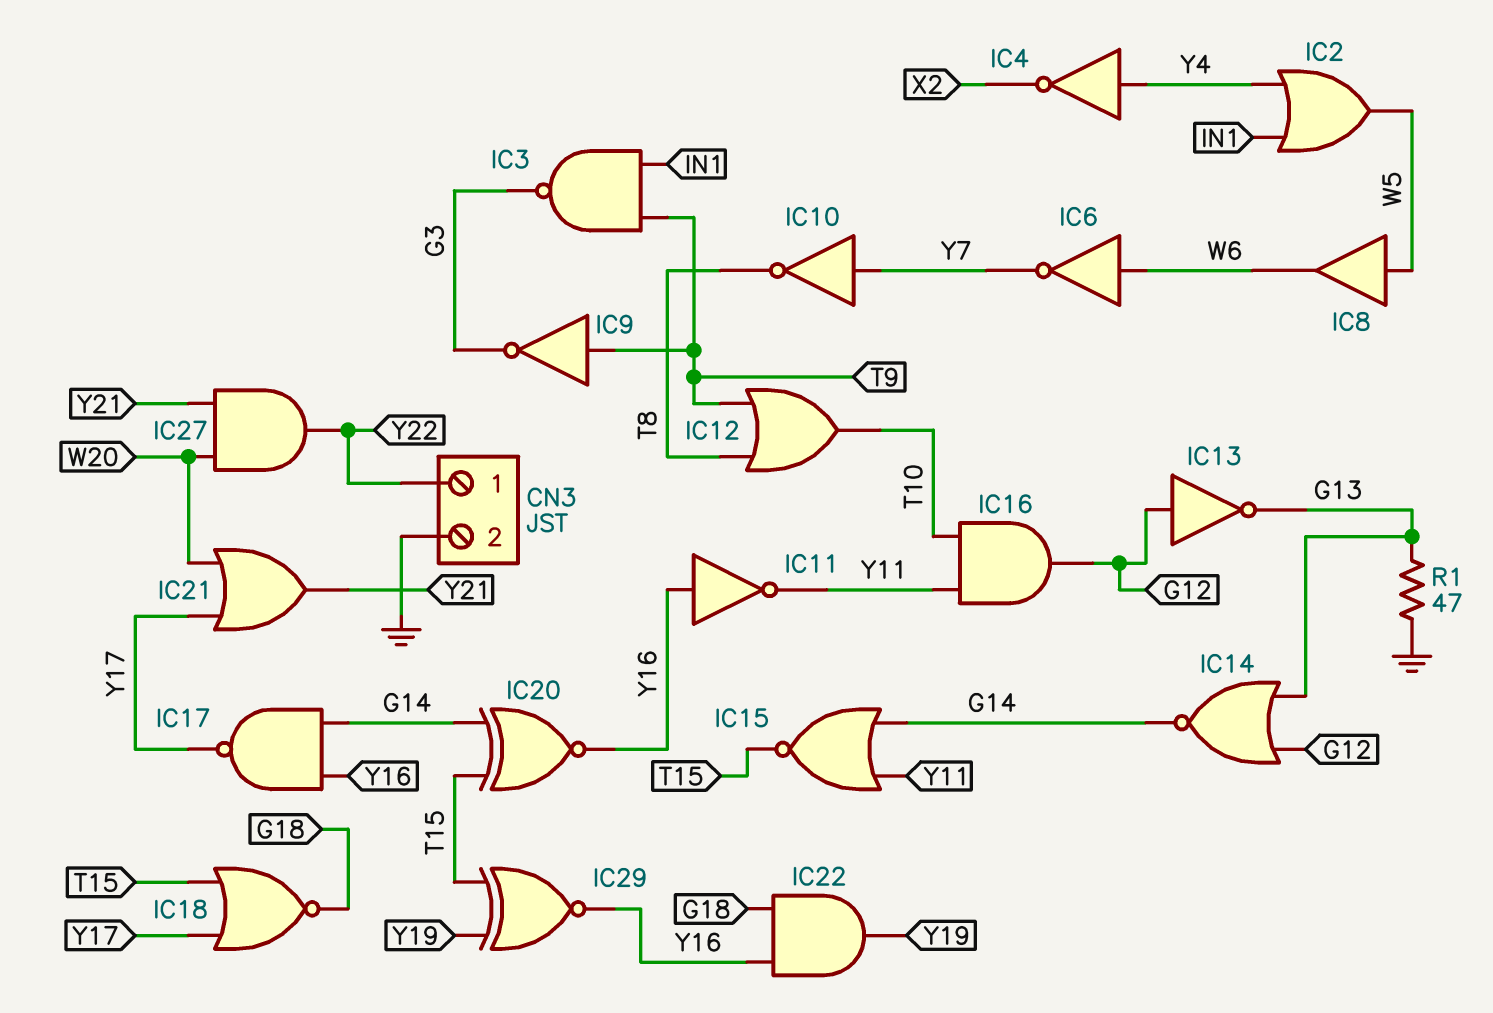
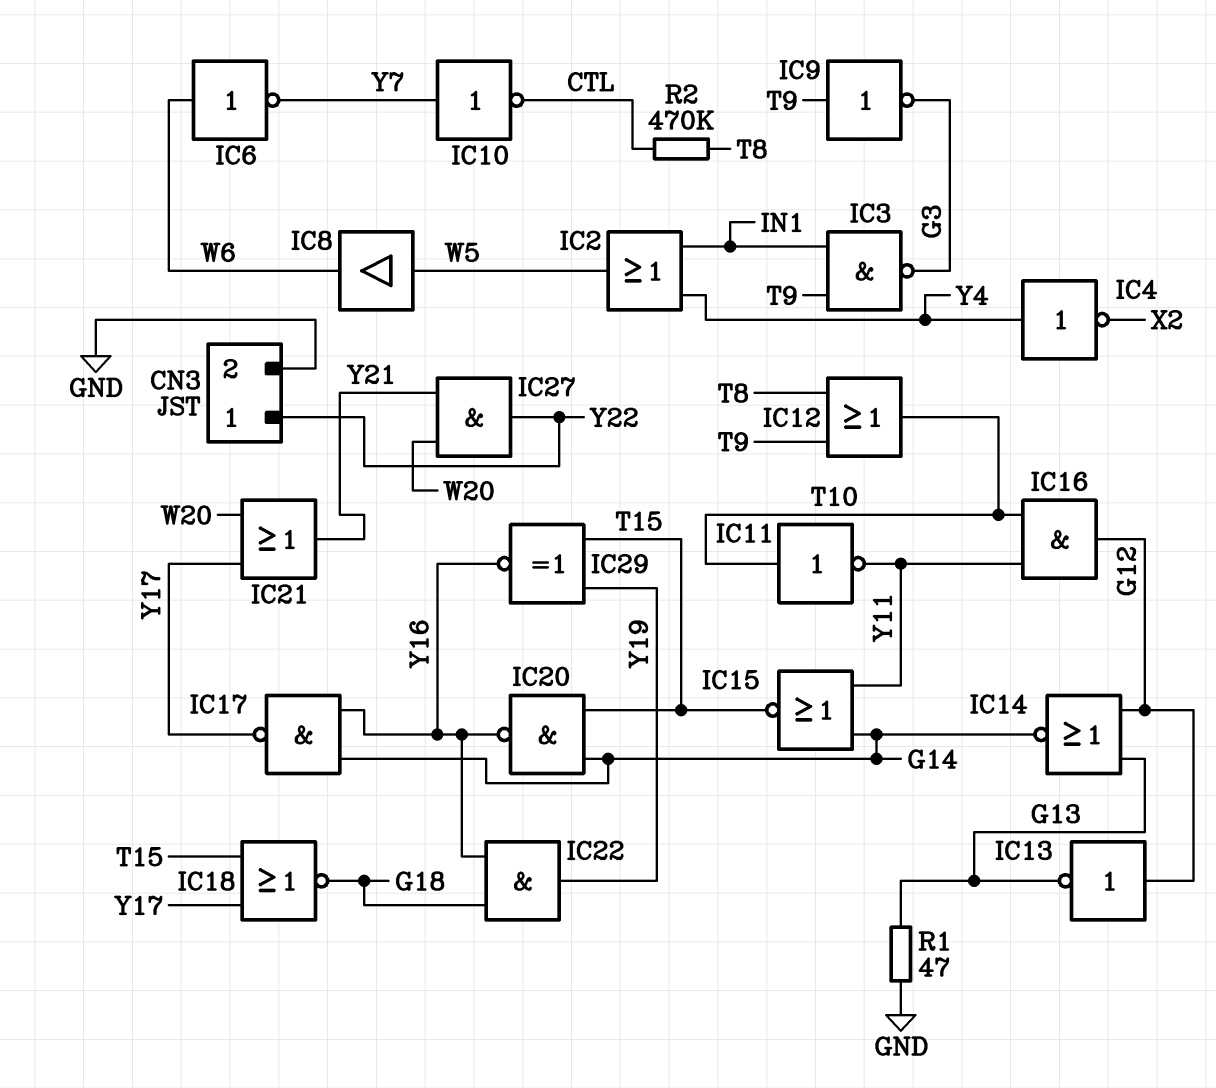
IC10: NOT (in Y7, out T8) -> NOT (in Y7, out CTL)
IC11: NOT (in Y16, out Y11) -> NOT (in T10, out Y11)
IC20: XNOR (in G14, in T15, out Y16) -> NAND (in G14, in T15, out Y16)
R2: none -> 470k (CTL, T8)

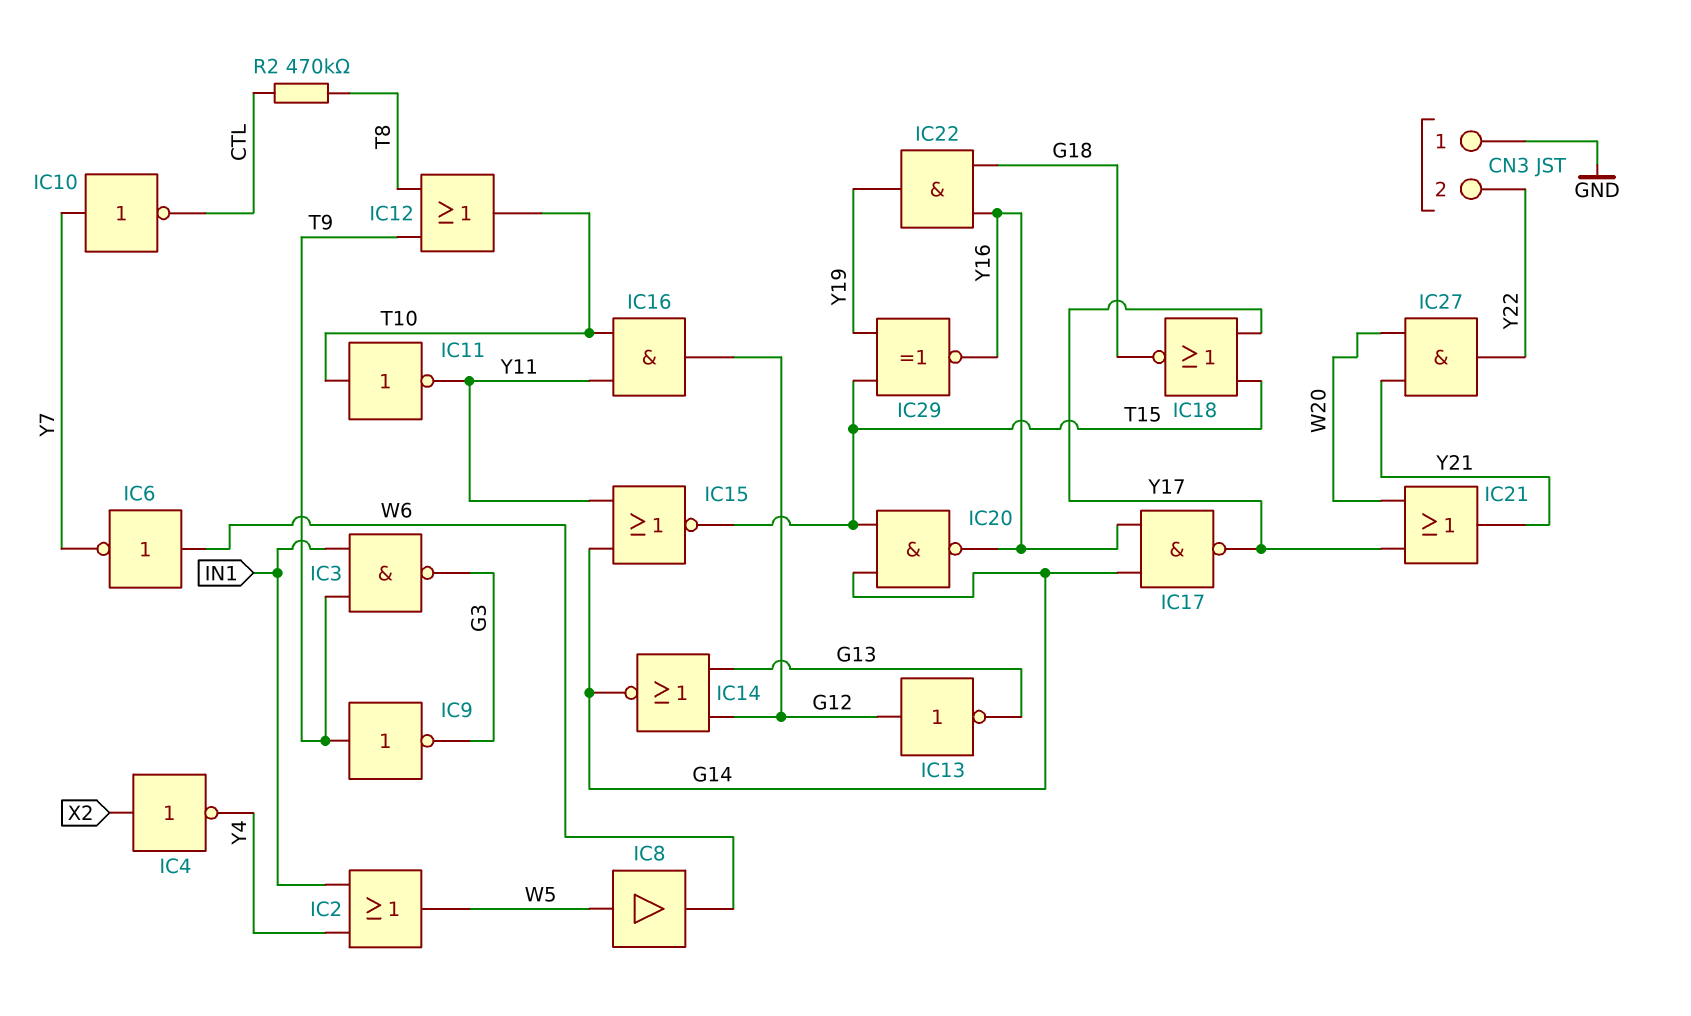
CN3 pin 1: Y22 -> GND
CN3 pin 2: GND -> Y22
IC4: NOT (in Y4, out X2) -> NOT (in X2, out Y4)
R1: 47 (G13, GND) -> none

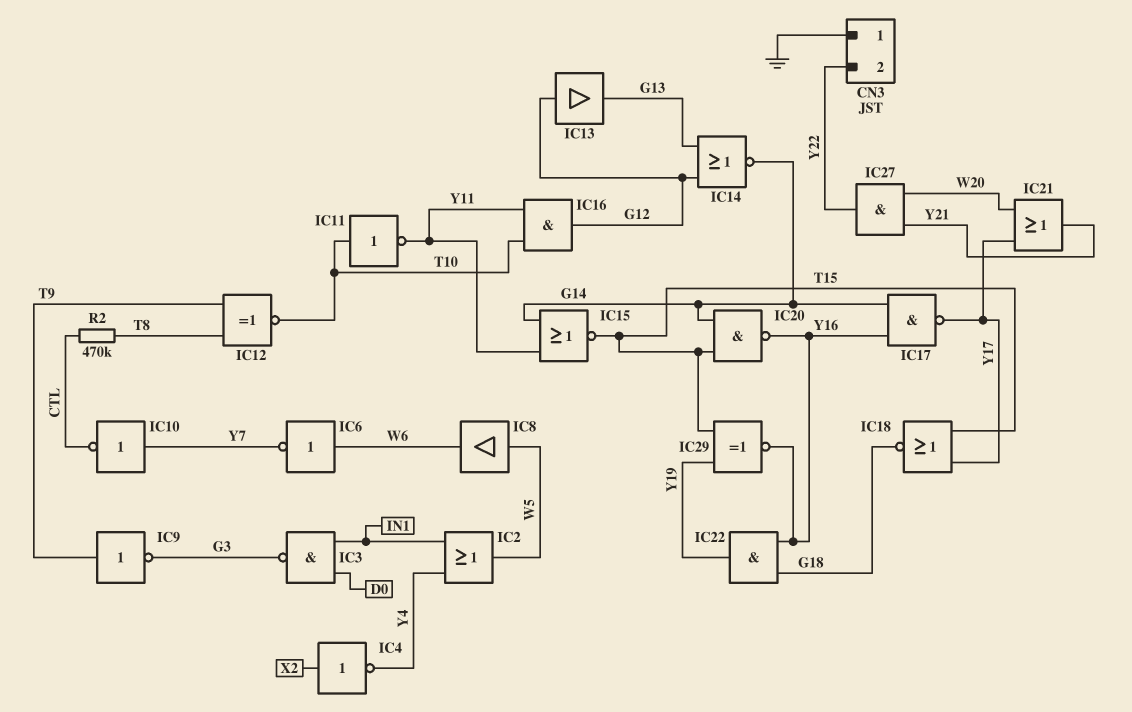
IC3: NAND (in IN1, in T9, out G3) -> NAND (in D0, in IN1, out G3)
IC12: OR (in T8, in T9, out T10) -> XNOR (in T8, in T9, out T10)
IC13: NOT (in G12, out G13) -> buffer (in G12, out G13)

